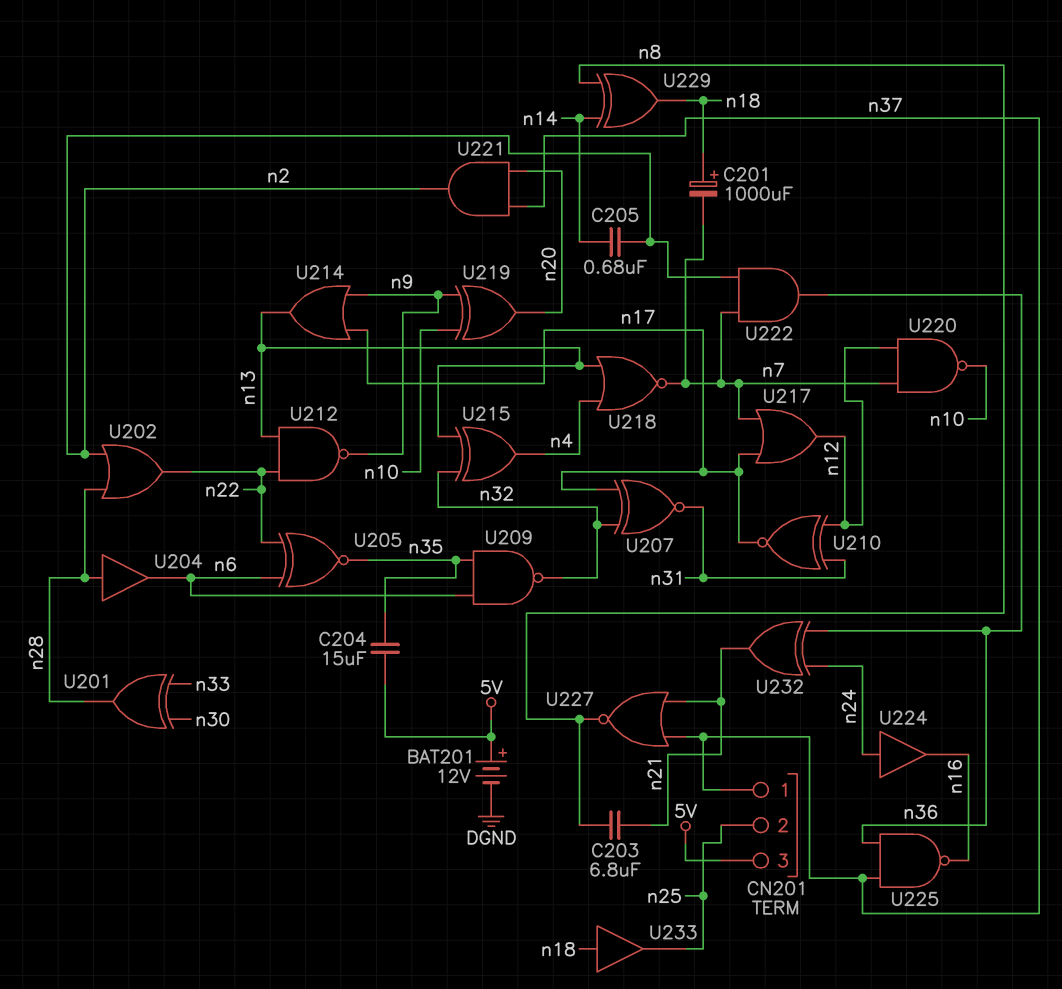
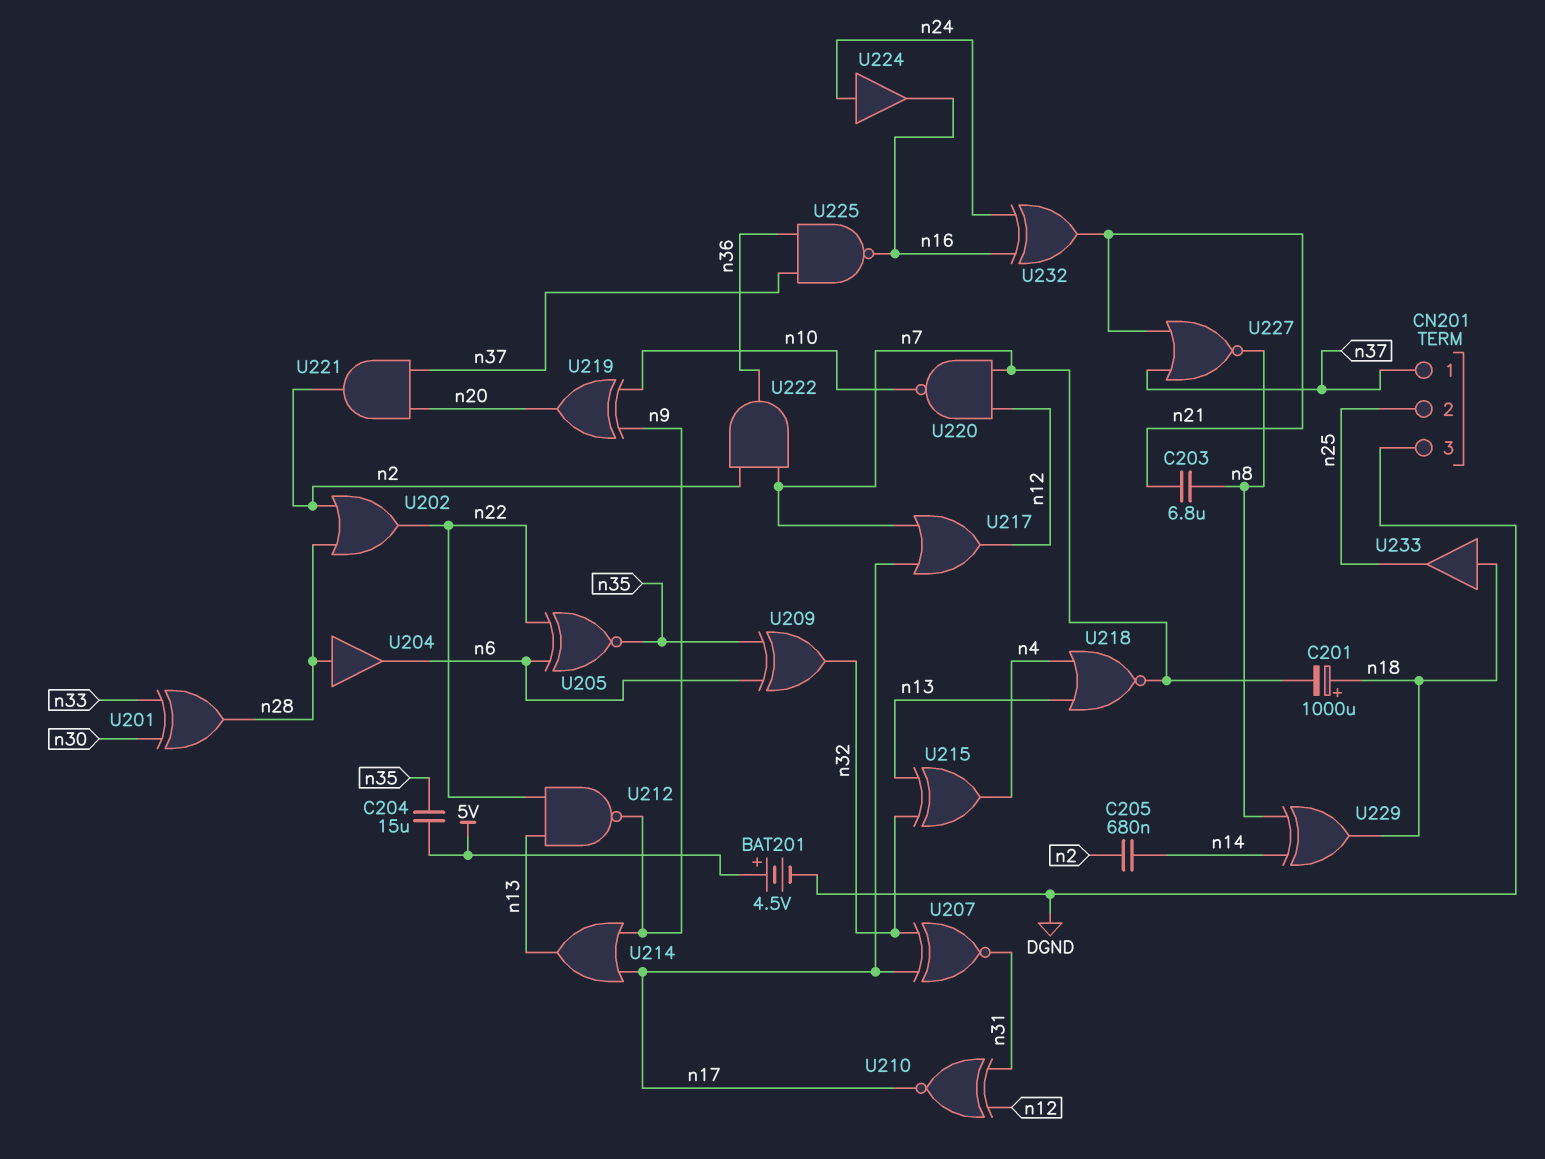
BAT201: 12V (plus 5V, minus DGND) -> 4.5V (plus 5V, minus DGND)
CN201 pin 3: 5V -> DGND
U209: NAND (in n6, in n35, out n32) -> XOR (in n6, in n35, out n32)
U232: XOR (in n24, in n36, out n21) -> XOR (in n16, in n24, out n21)

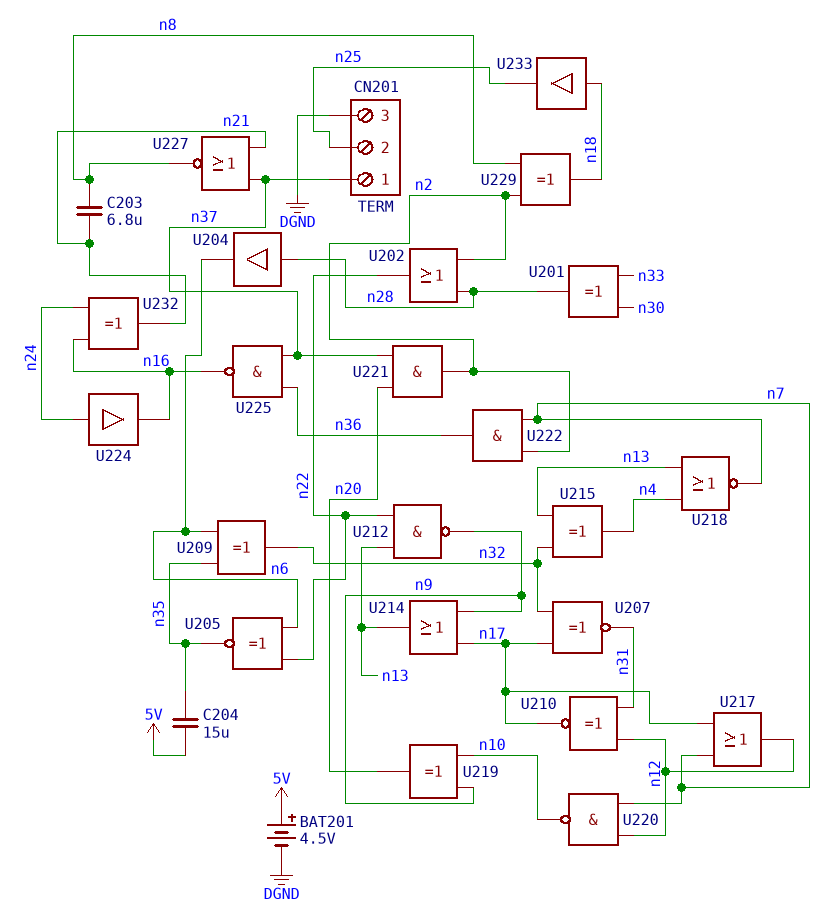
C201: 1000uF (plus n18, minus n7) -> none
C205: 680nF (n2, n14) -> none
U229: XOR (in n8, in n14, out n18) -> XOR (in n2, in n8, out n18)

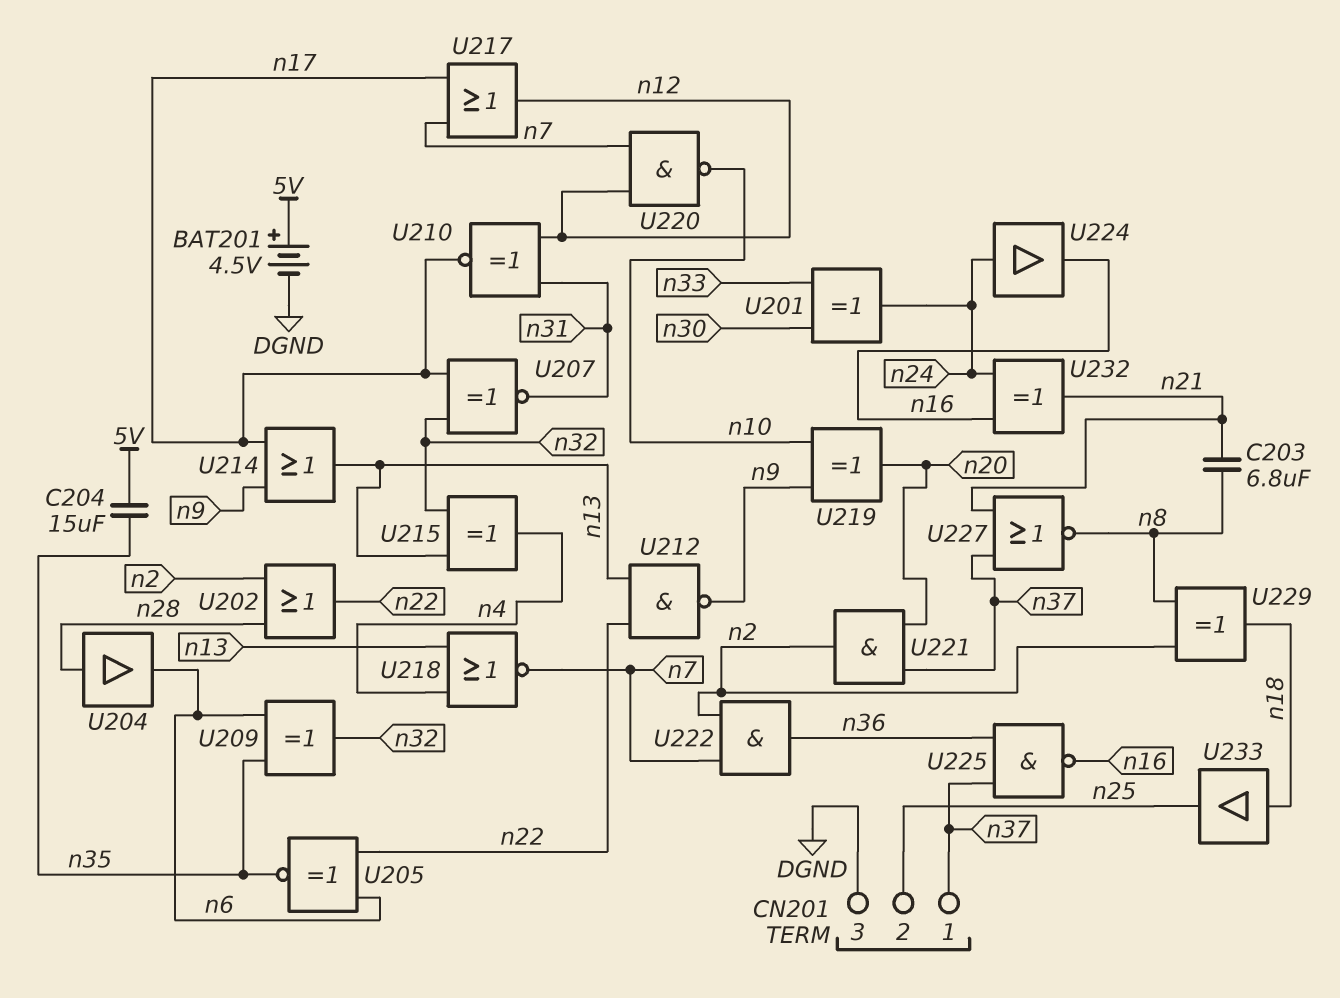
U201: XOR (in n30, in n33, out n28) -> XOR (in n30, in n33, out n24)

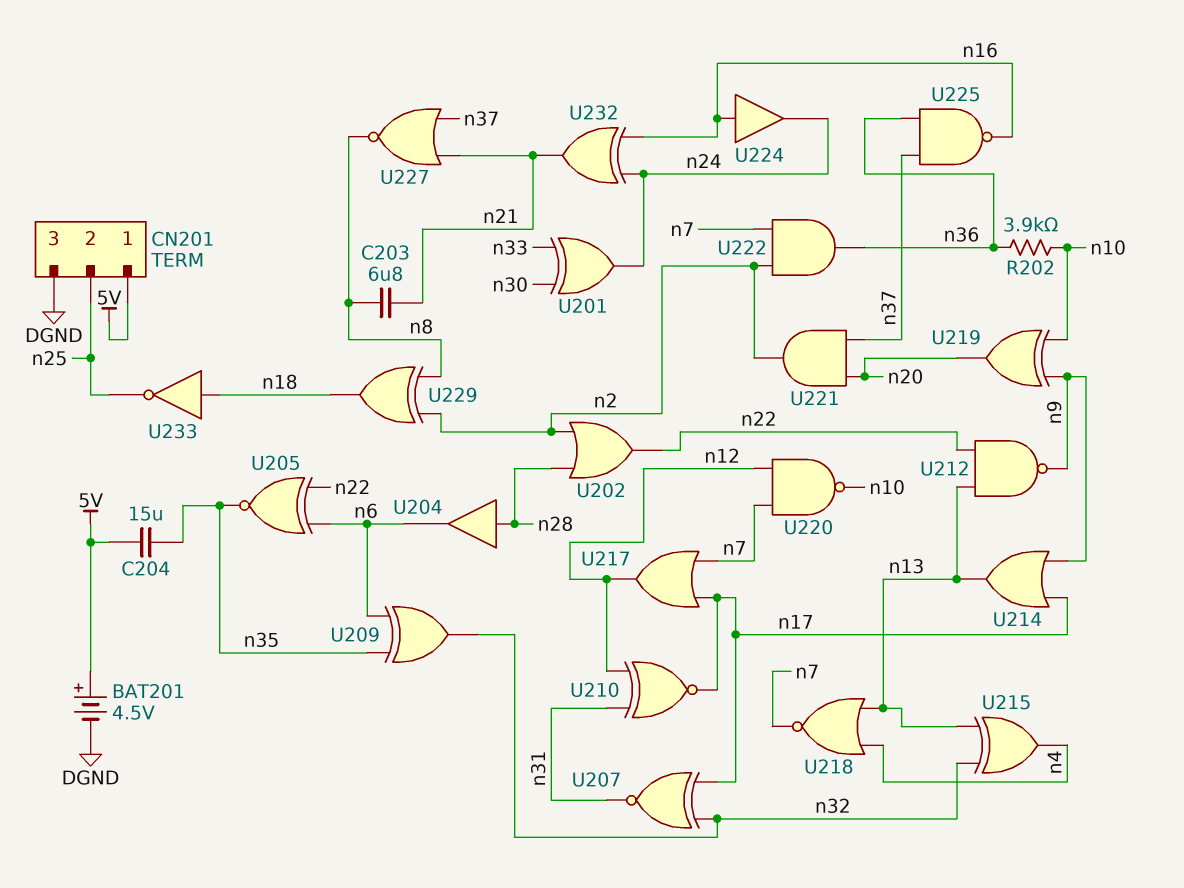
CN201 pin 1: n37 -> 5V
R202: none -> 3.9k (n10, n36)
U224: buffer (in n24, out n16) -> buffer (in n16, out n24)
U233: buffer (in n18, out n25) -> NOT (in n18, out n25)

